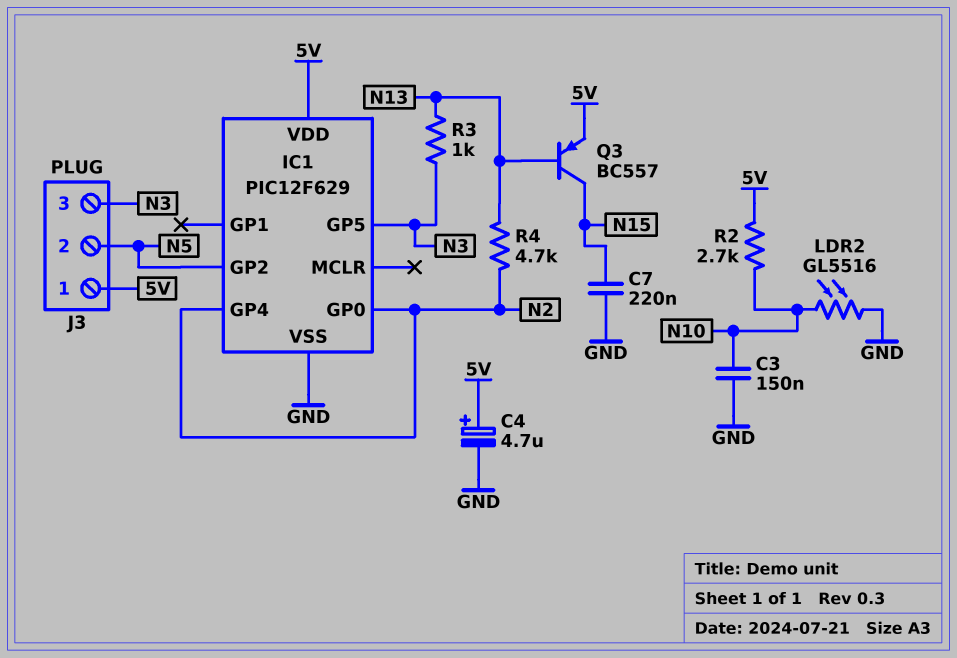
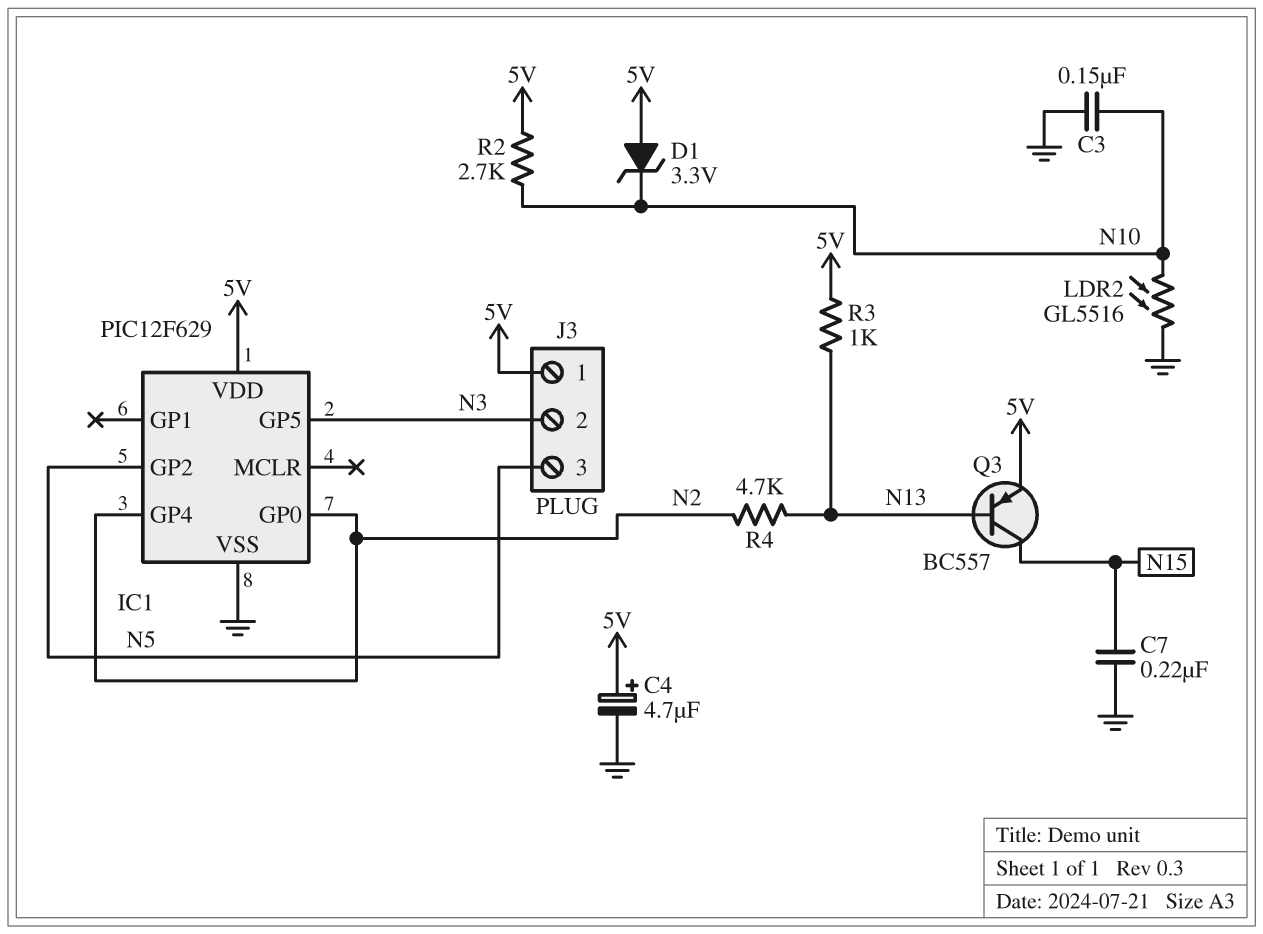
D1: none -> zener 3.3V (A 5V, K N10)
J3 pin 2: N5 -> N3
J3 pin 3: N3 -> N5
R3: 1k (N3, N13) -> 1k (5V, N13)

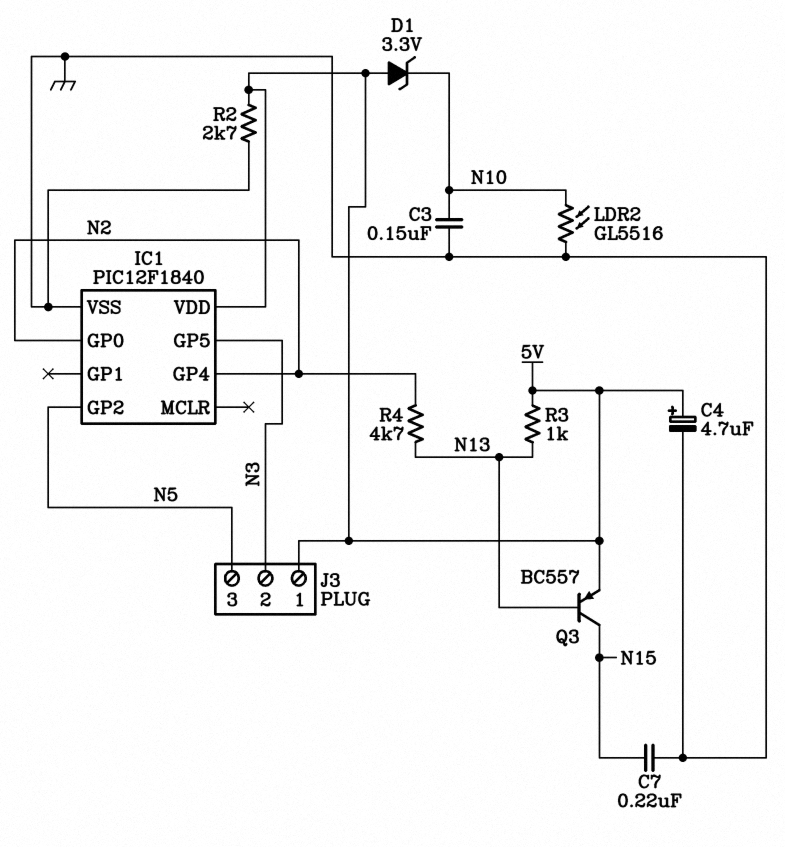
IC1: PIC12F629 -> PIC12F1840
R2: 2.7k (5V, N10) -> 2.7k (5V, GND)

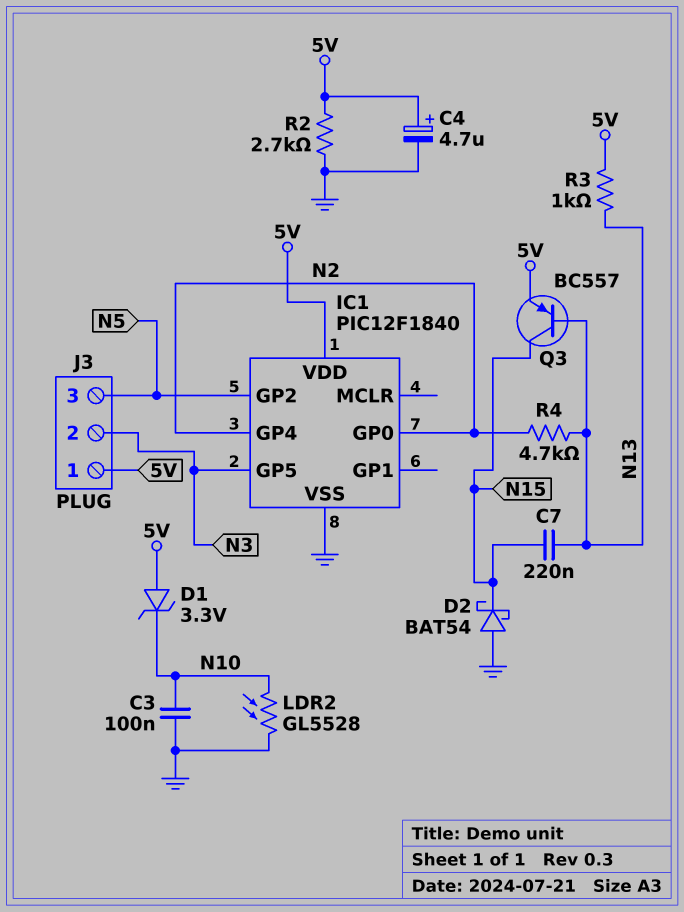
C3: 150nF (GND, N10) -> 100nF (GND, N10)
C7: 220nF (GND, N15) -> 220nF (N13, N15)
D2: none -> schottky BAT54 (A GND, K N15)
LDR2: GL5516 (GND, N10) -> GL5528 (GND, N10)

